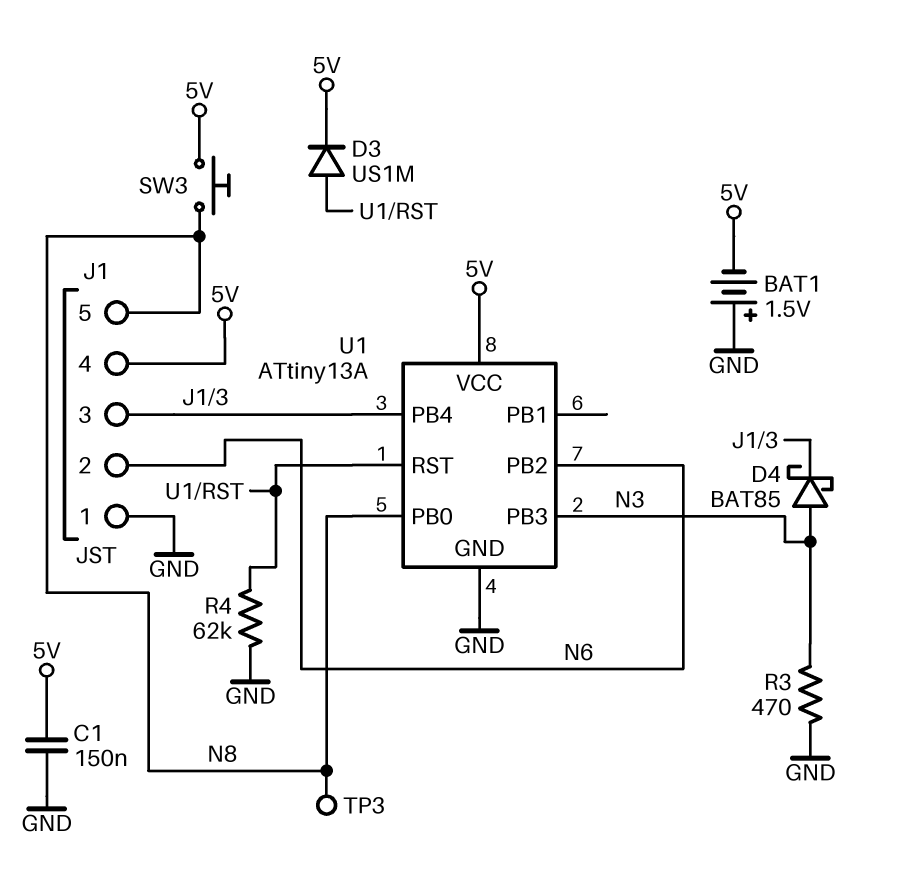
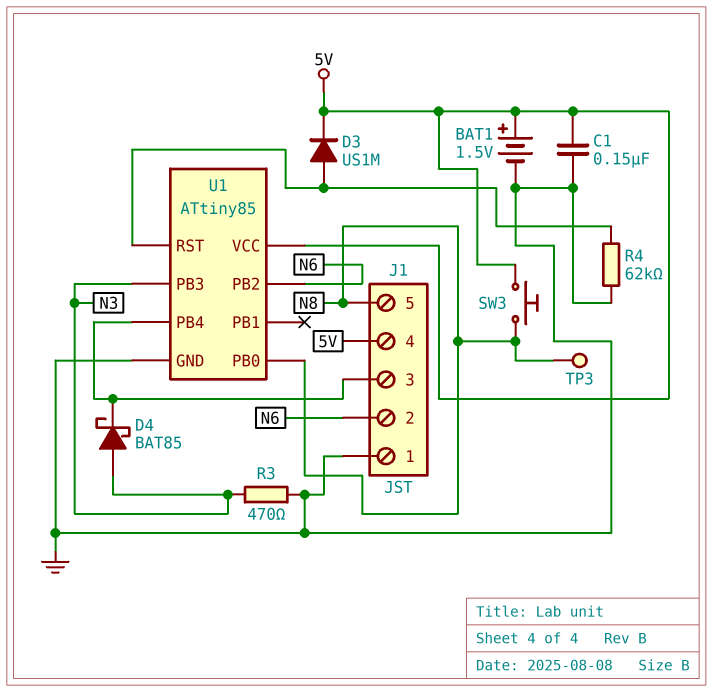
BAT1: 1.5V (plus GND, minus 5V) -> 1.5V (plus 5V, minus GND)
U1: ATtiny13A -> ATtiny85

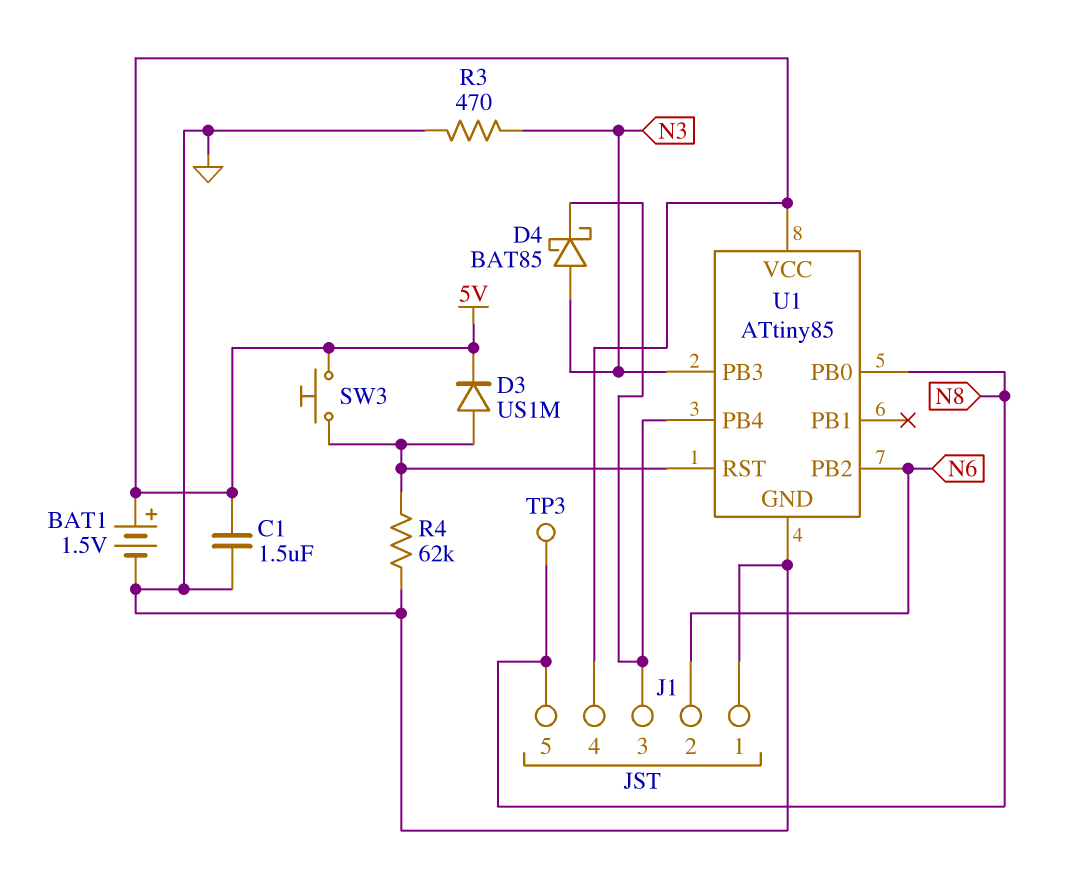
C1: 150nF (5V, GND) -> 1.5uF (5V, GND)
SW3: button (5V, N8) -> button (5V, U1/RST)

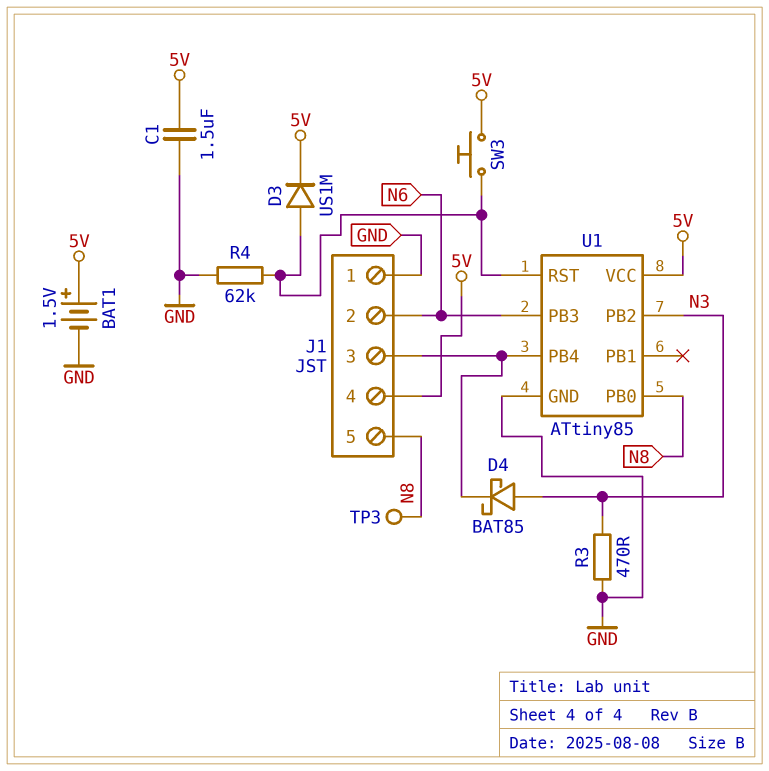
U1 pin PB2: N6 -> N3
U1 pin PB3: N3 -> N6

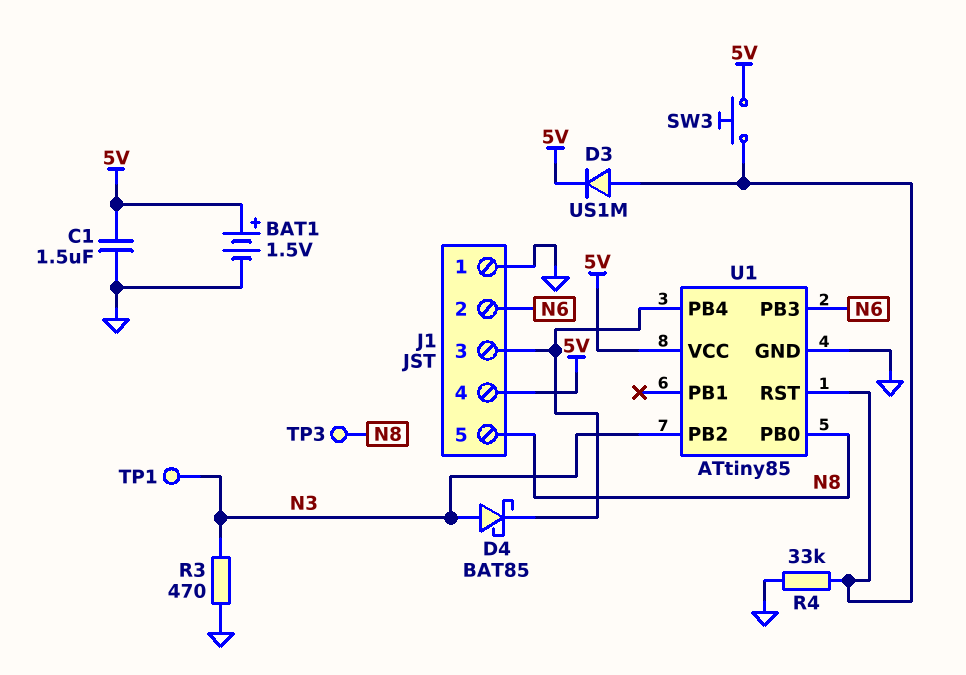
R4: 62k (GND, U1/RST) -> 33k (GND, U1/RST)
TP1: none -> test point (N3)

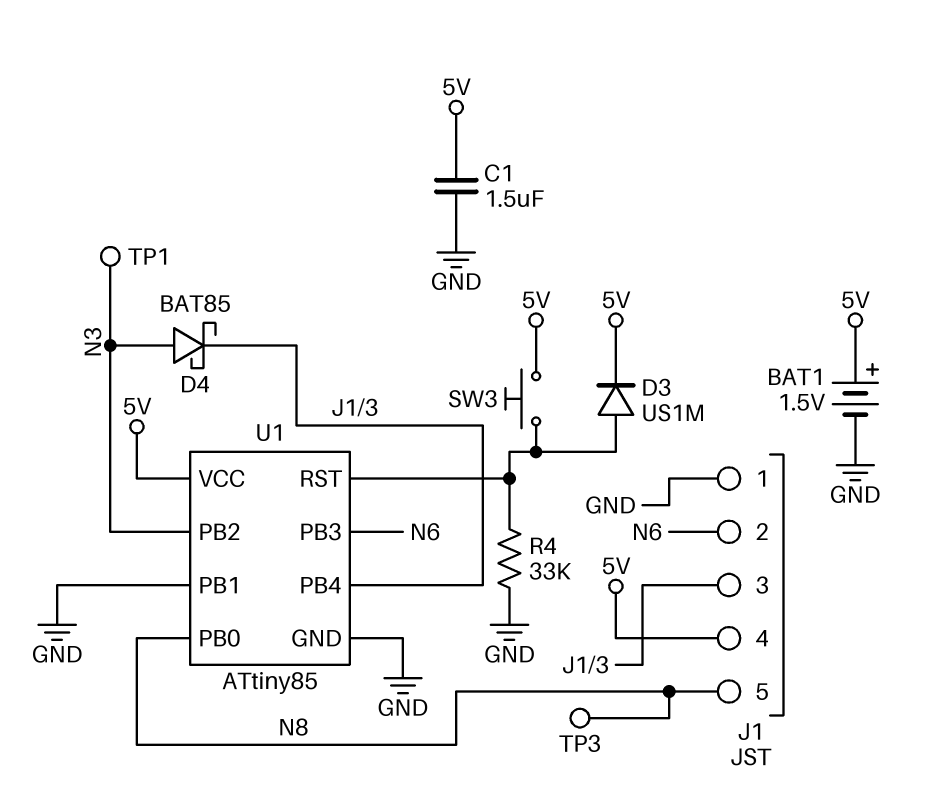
R3: 470 (GND, N3) -> none
U1 pin PB1: none -> GND

